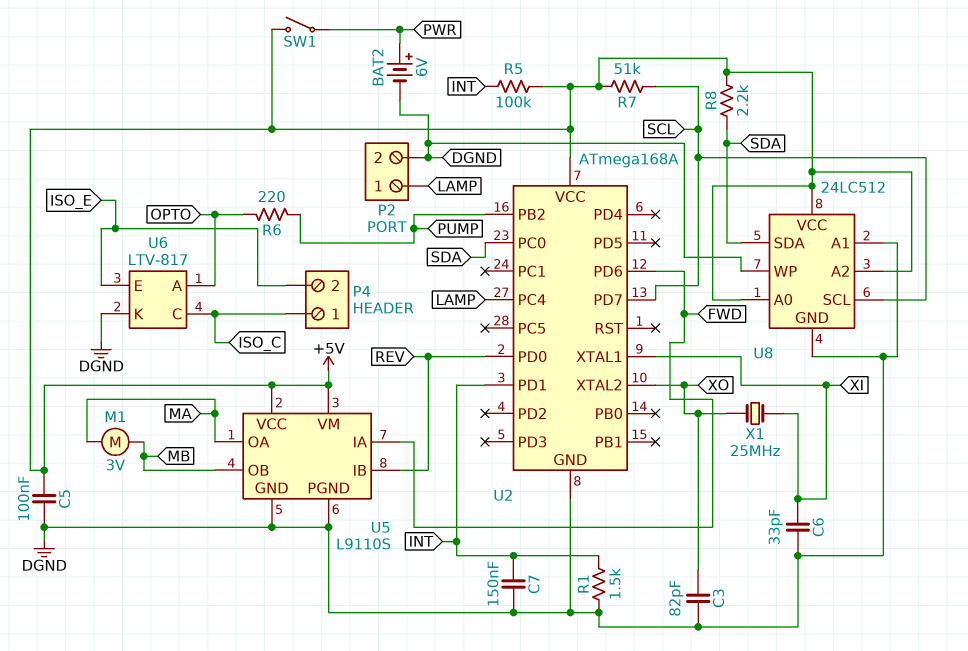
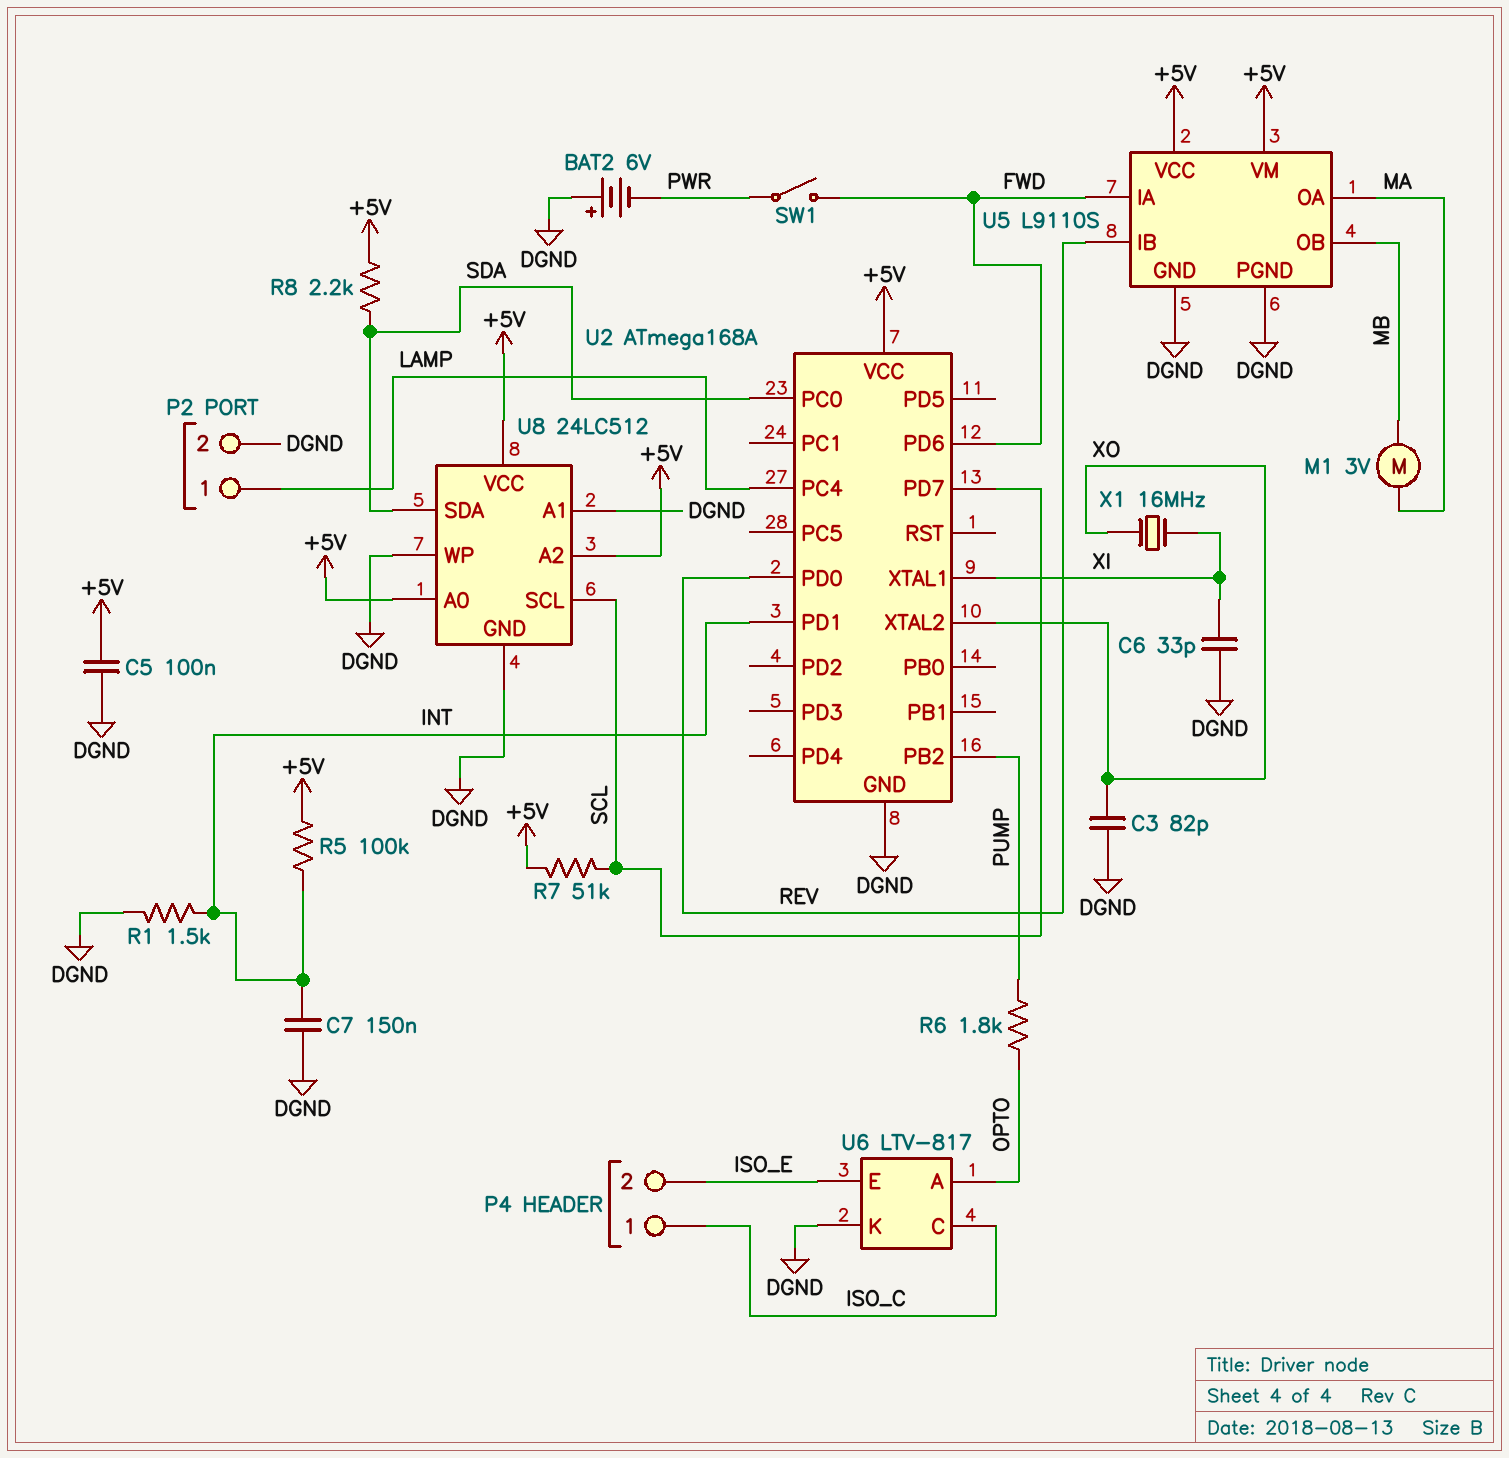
BAT2: 6V (plus PWR, minus DGND) -> 6V (plus DGND, minus PWR)
R6: 220 (OPTO, PUMP) -> 1.8k (OPTO, PUMP)
SW1: switch (+5V, PWR) -> switch (FWD, PWR)
X1: 25MHz (XI, XO) -> 16MHz (XI, XO)

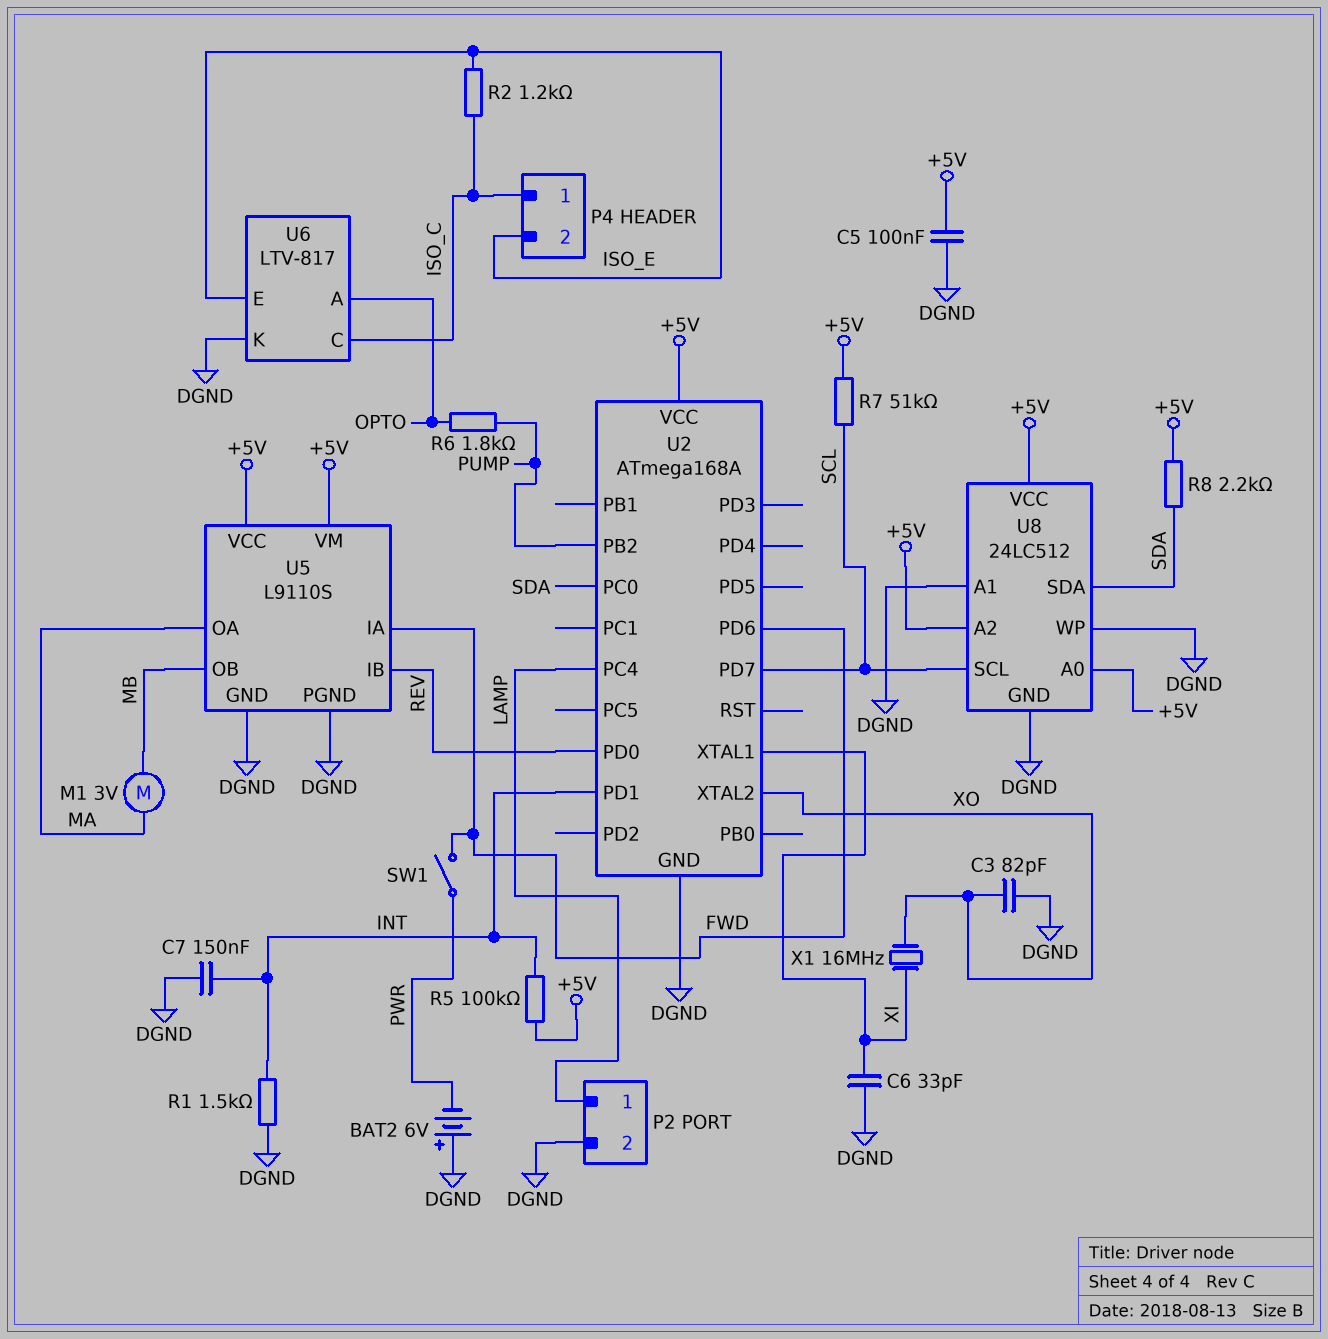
R2: none -> 1.2k (ISO_C, ISO_E)

